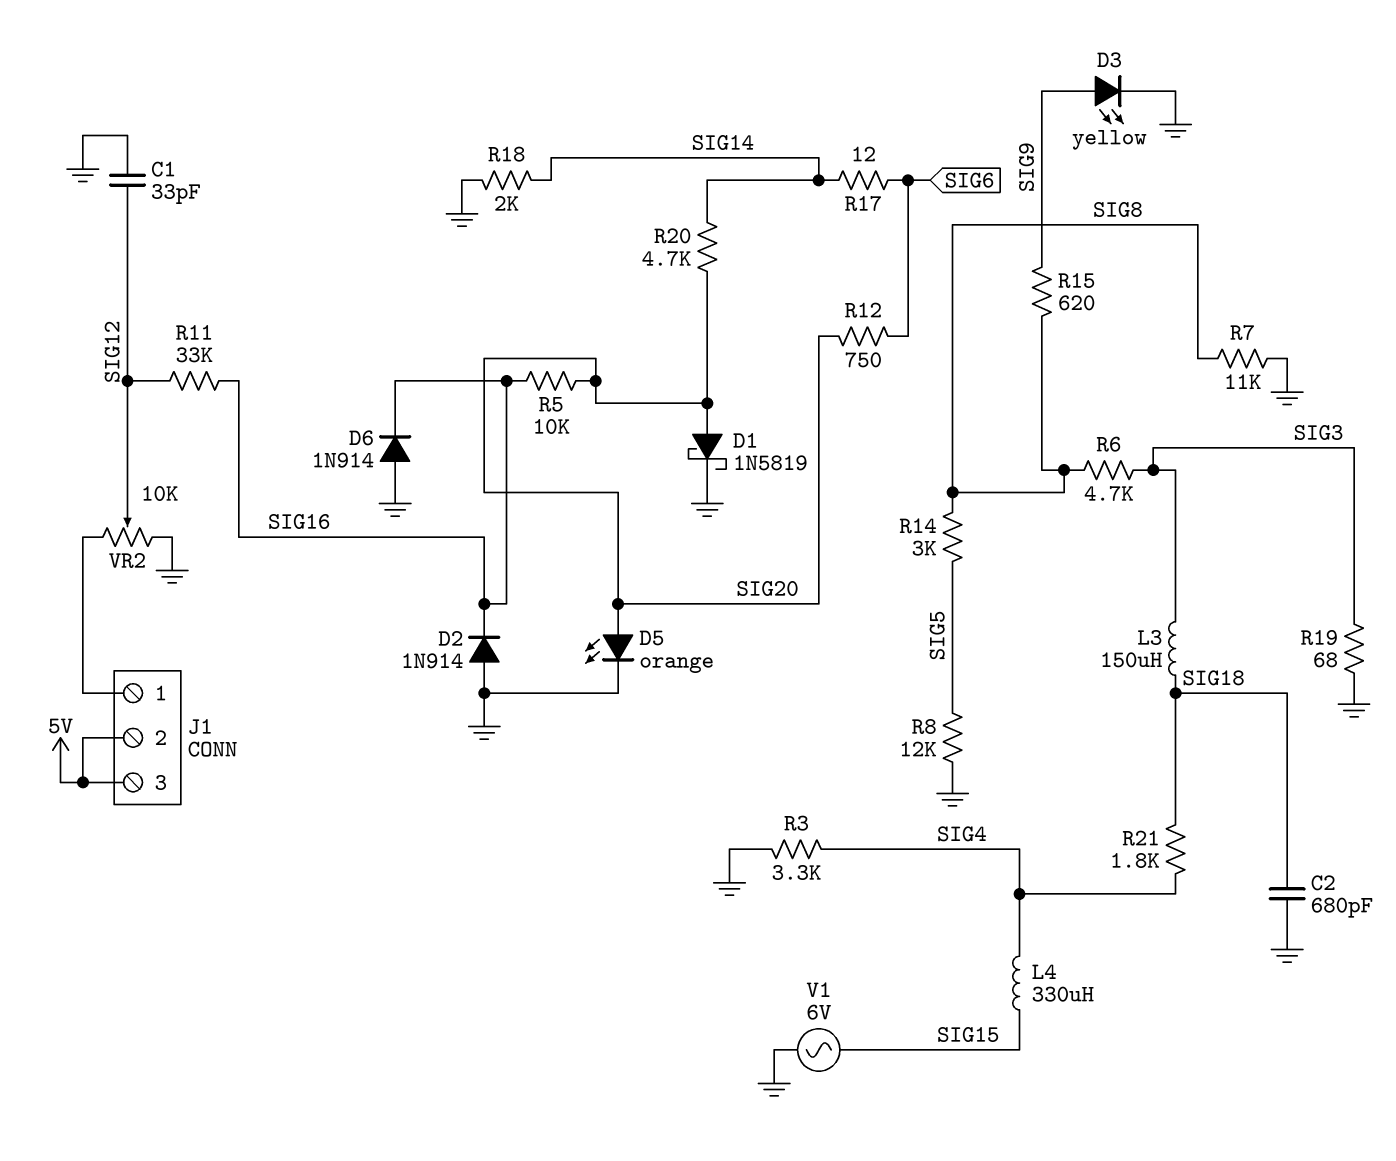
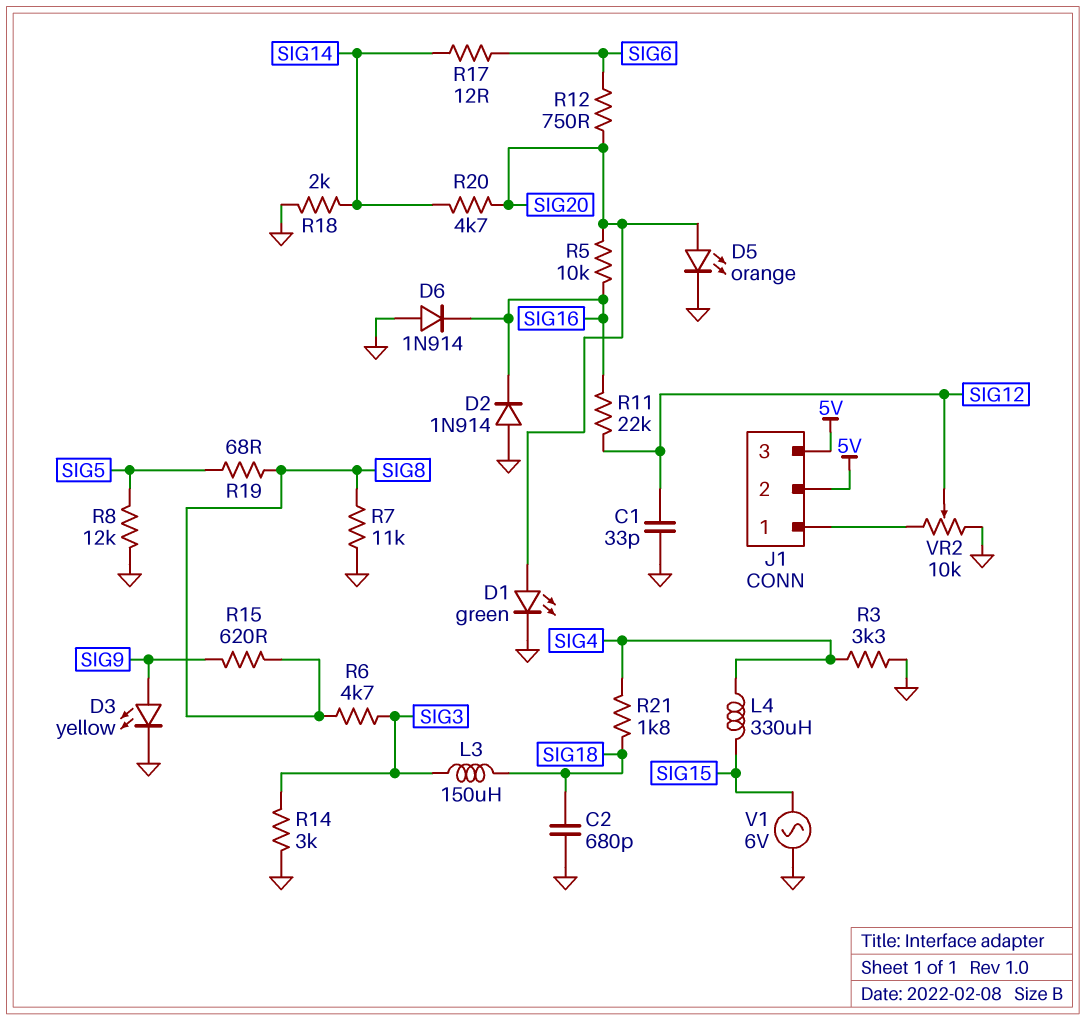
D1: schottky 1N5819 (A SIG20, K GND) -> LED green (A SIG20, K GND)
R11: 33k (SIG12, SIG16) -> 22k (SIG12, SIG16)
R14: 3k (SIG5, SIG8) -> 3k (GND, SIG3)
R19: 68 (GND, SIG3) -> 68 (SIG5, SIG8)

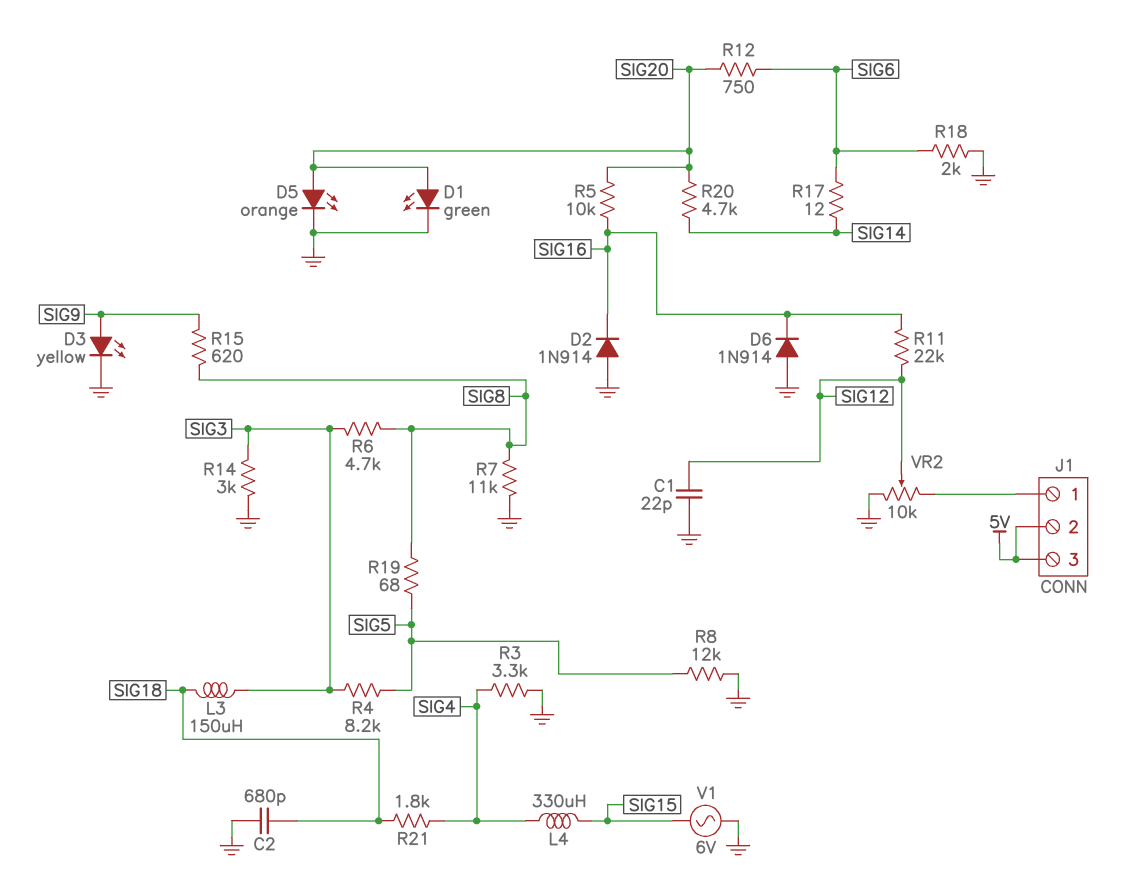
C1: 33pF (GND, SIG12) -> 22pF (GND, SIG12)
R4: none -> 8.2k (SIG3, SIG5)
R18: 2k (GND, SIG14) -> 2k (GND, SIG6)

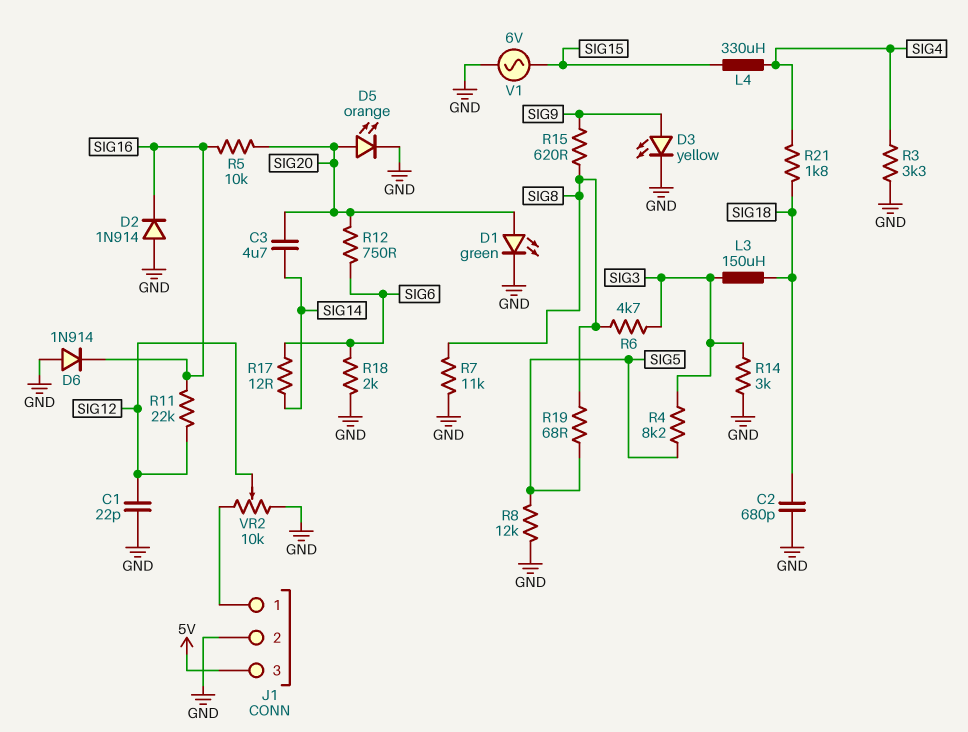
C3: none -> 4.7uF (SIG14, SIG20)
J1 pin 2: 5V -> GND
R20: 4.7k (SIG14, SIG20) -> none

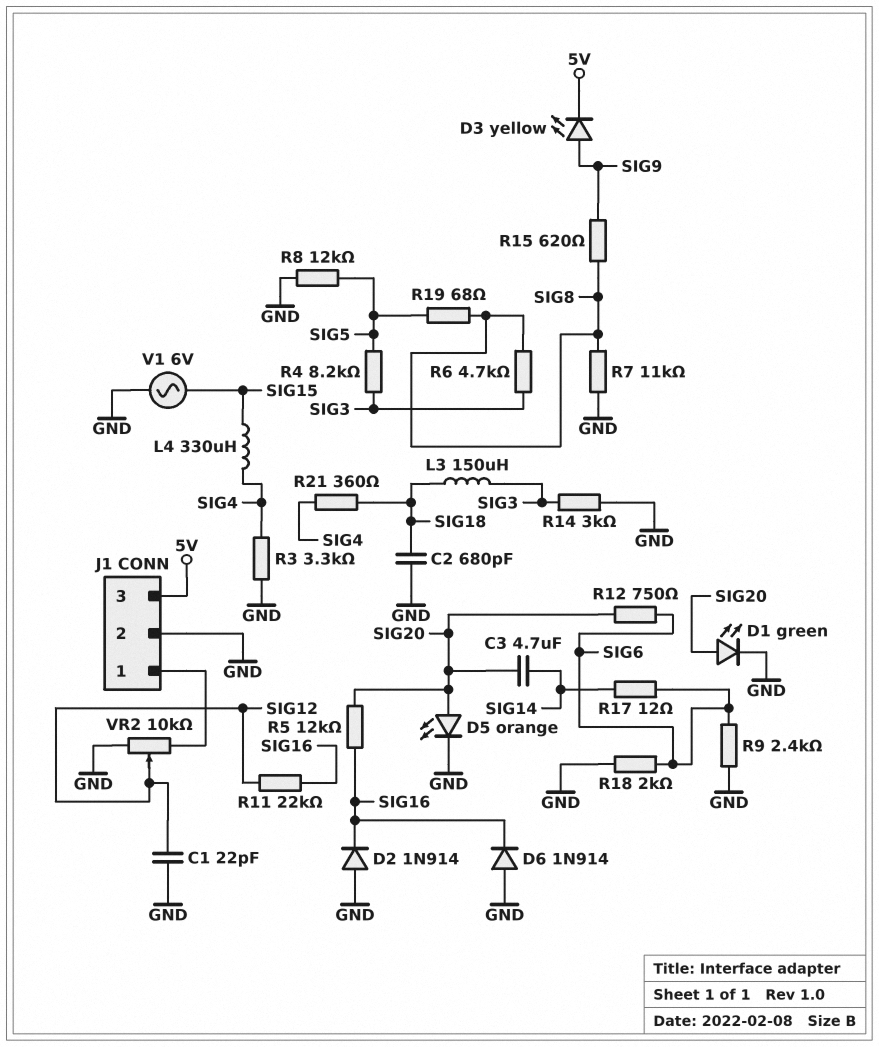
D3: LED yellow (A SIG9, K GND) -> LED yellow (A SIG9, K 5V)
R5: 10k (SIG16, SIG20) -> 12k (SIG16, SIG20)
R9: none -> 2.4k (GND, SIG6)
R21: 1.8k (SIG4, SIG18) -> 360 (SIG4, SIG18)

